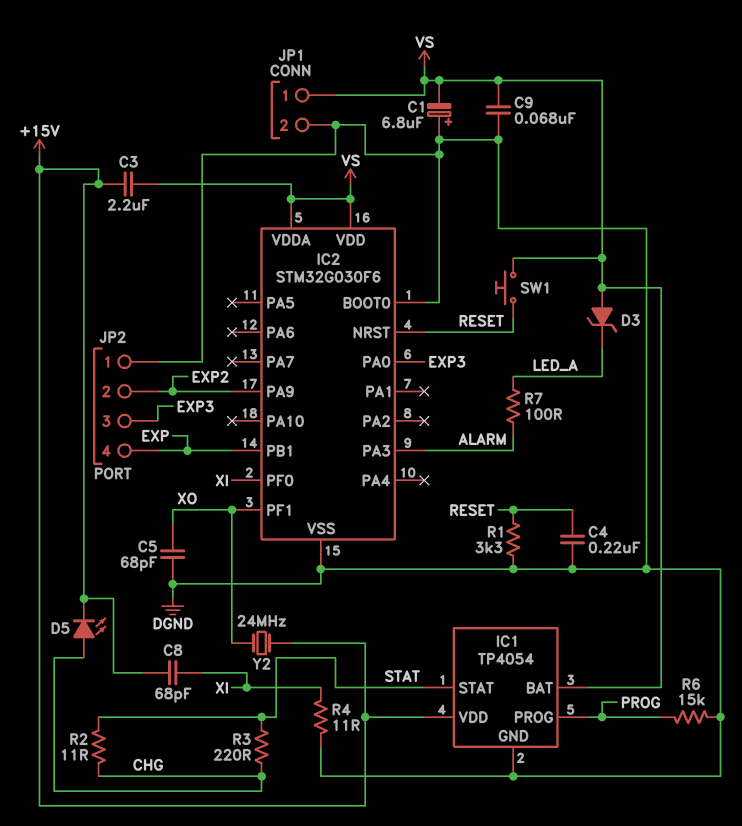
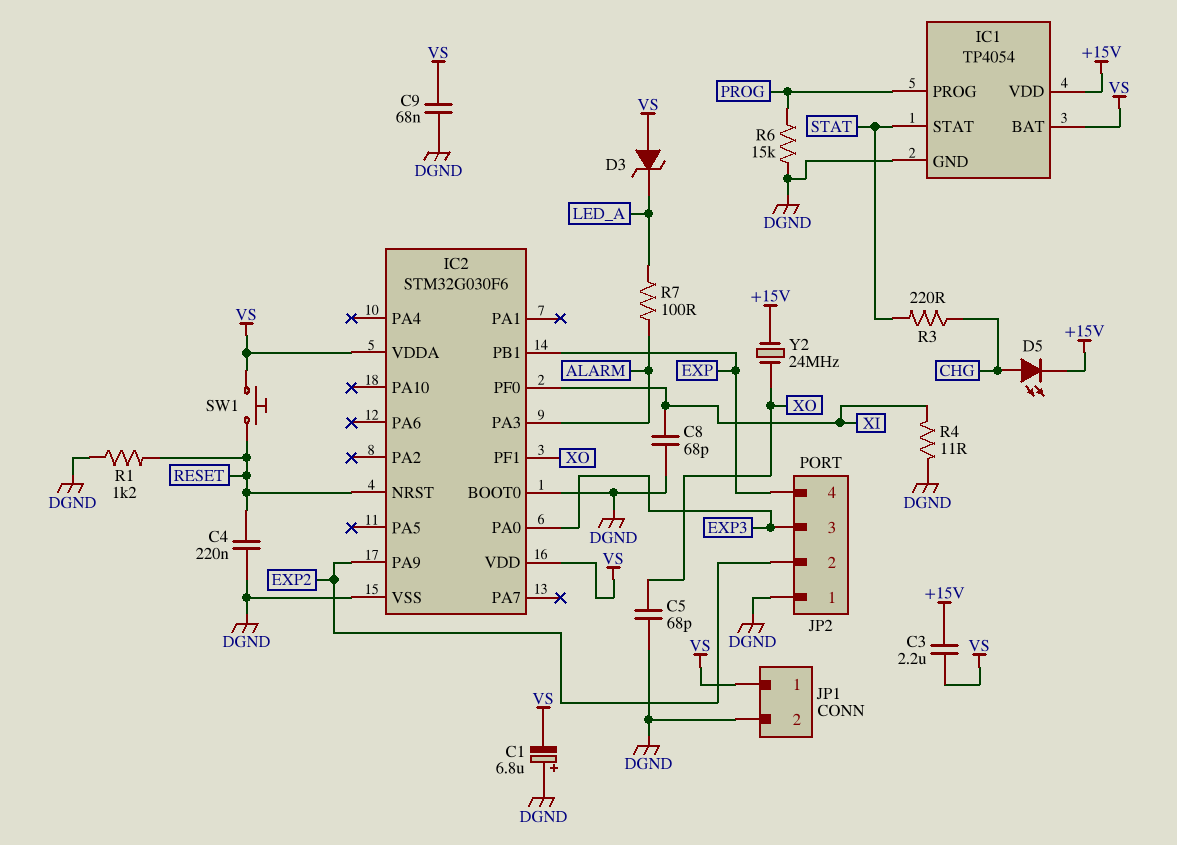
C8: 68pF (+15V, XI) -> 68pF (DGND, XI)
R1: 3.3k (DGND, RESET) -> 1.2k (DGND, RESET)
R2: 11 (CHG, STAT) -> none

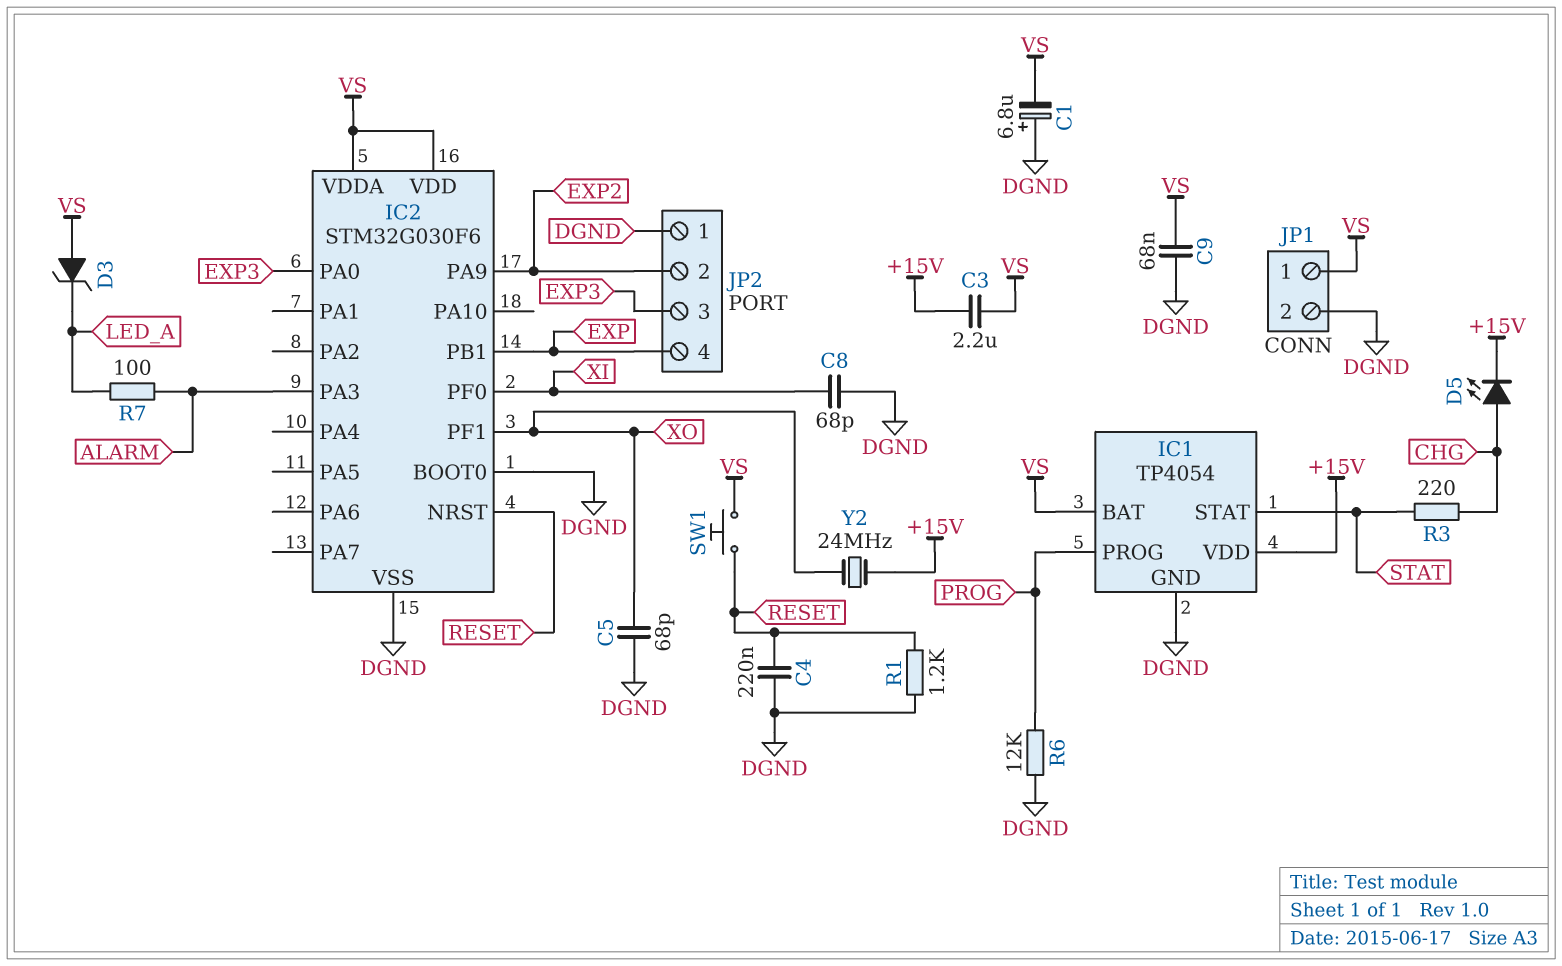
R4: 11 (DGND, XI) -> none
R6: 15k (DGND, PROG) -> 12k (DGND, PROG)

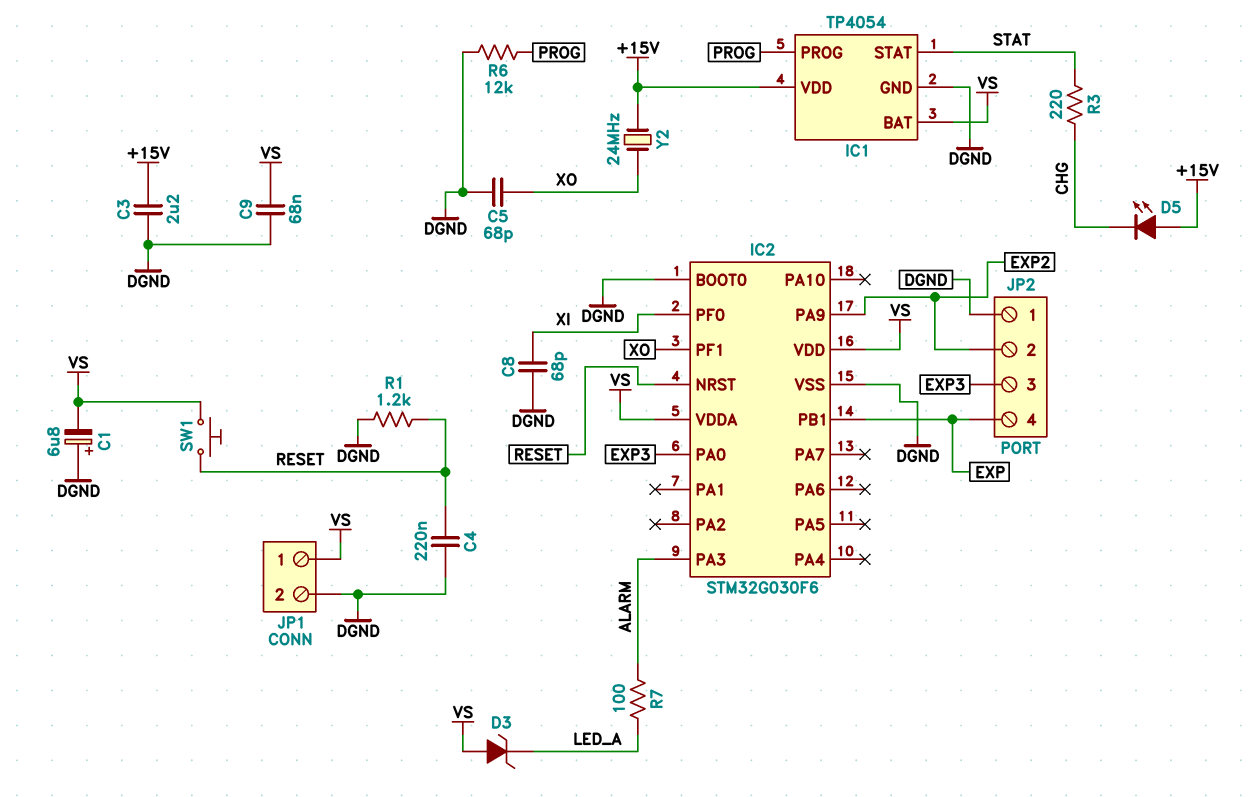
C3: 2.2uF (+15V, VS) -> 2.2uF (+15V, DGND)
D5: LED (A CHG, K +15V) -> LED (A +15V, K CHG)

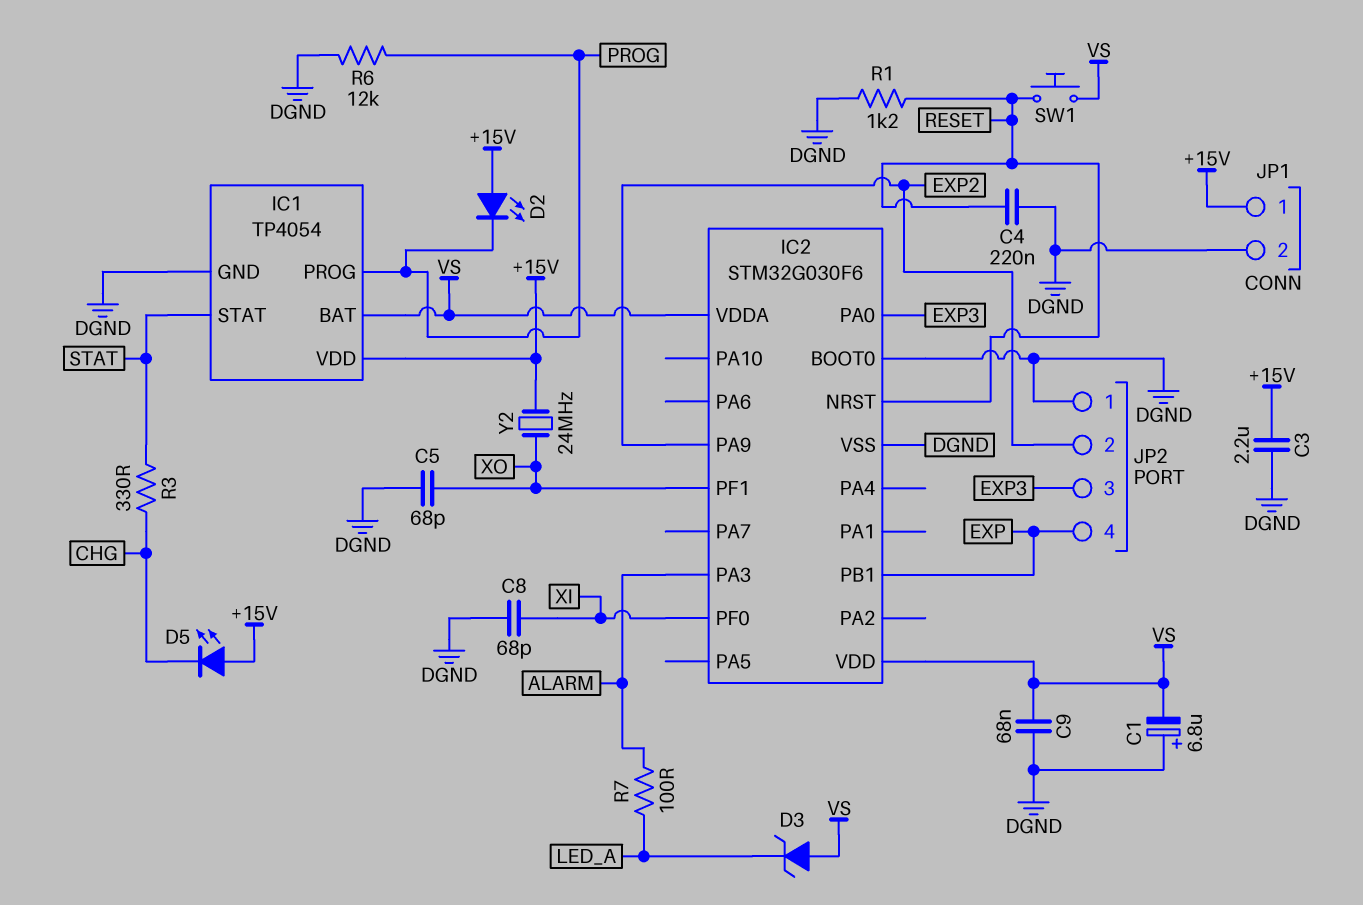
D2: none -> LED (A +15V, K PROG)
JP1 pin 1: VS -> +15V
R3: 220 (CHG, STAT) -> 330 (CHG, STAT)

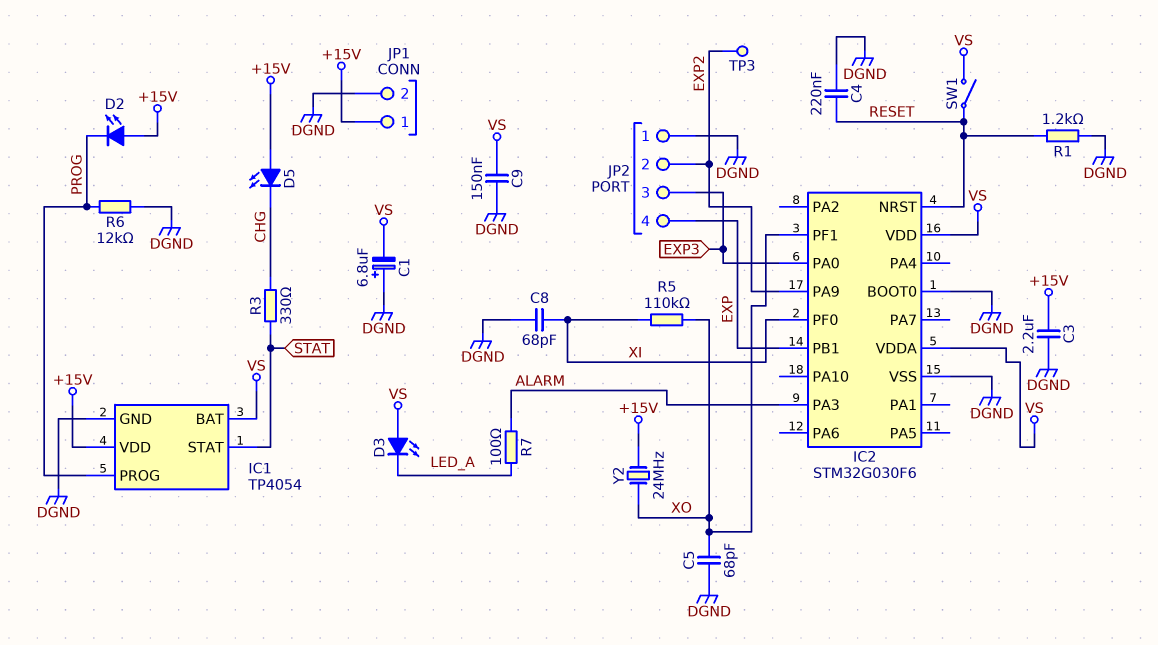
C9: 68nF (DGND, VS) -> 150nF (DGND, VS)
D3: zener (A VS, K LED_A) -> LED (A VS, K LED_A)
R5: none -> 110k (XI, XO)
SW1: button (RESET, VS) -> switch (RESET, VS)
TP3: none -> test point (EXP2)

